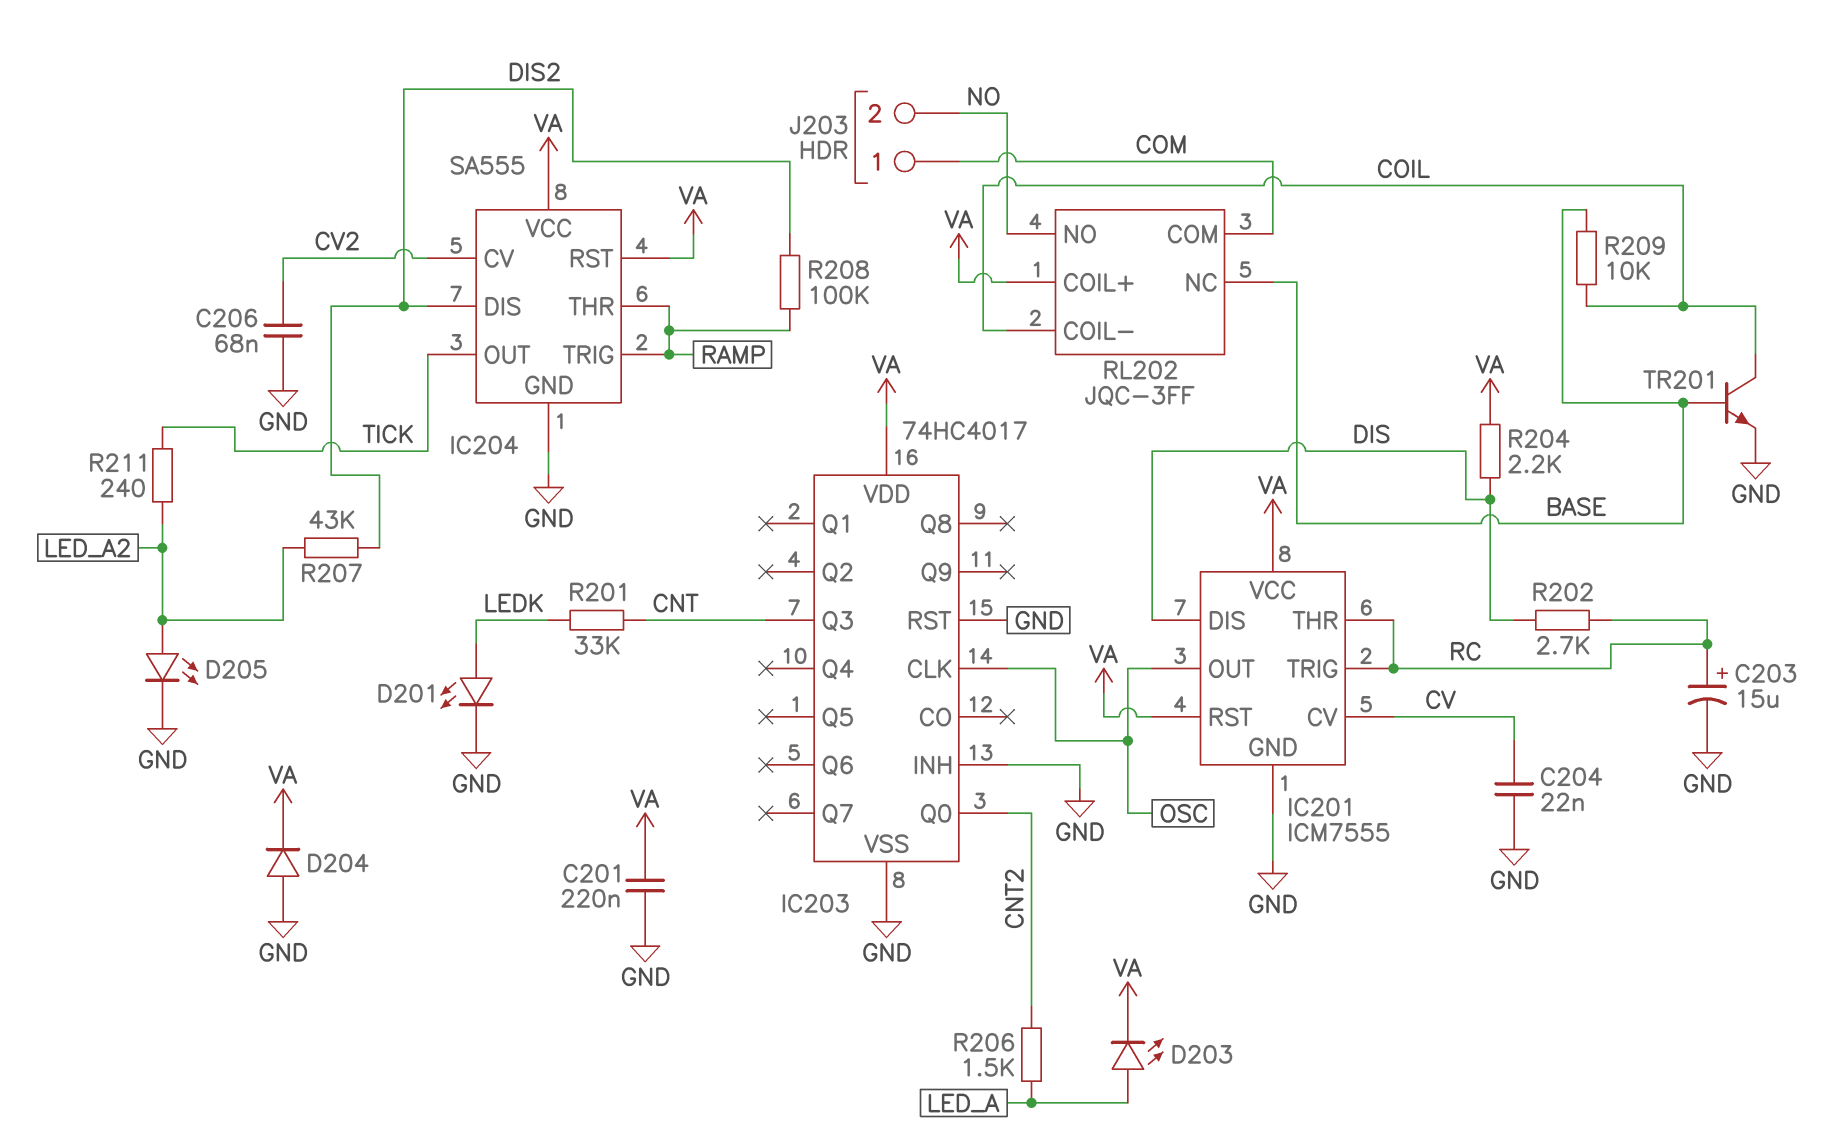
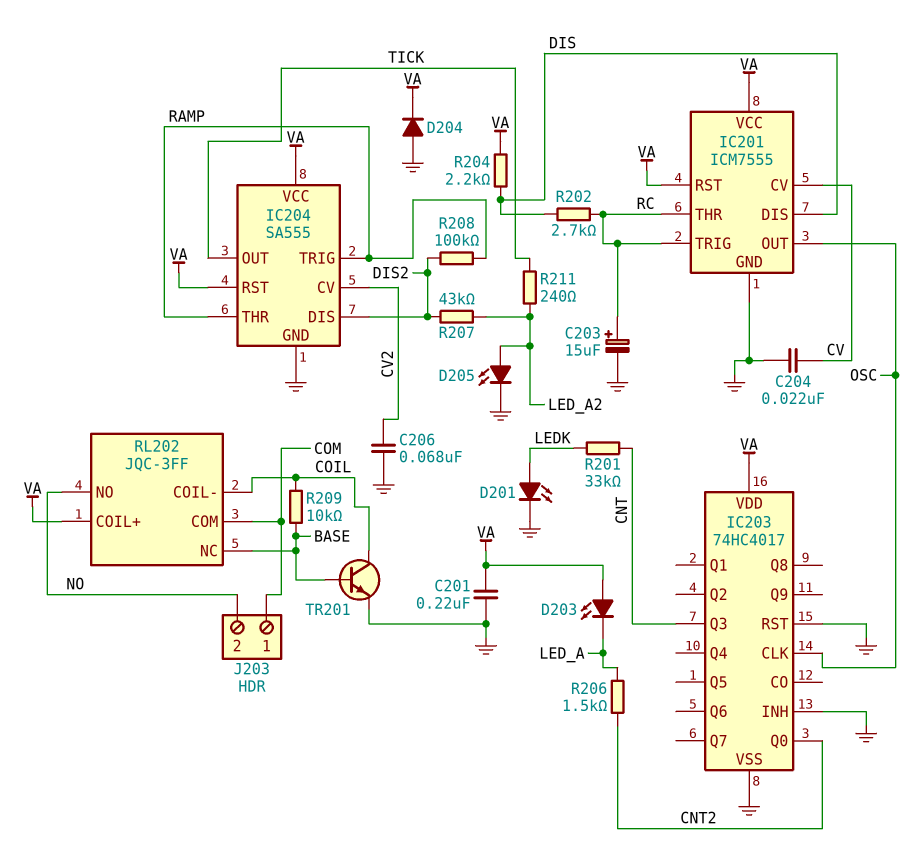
D203: LED (A LED_A, K VA) -> LED (A VA, K LED_A)

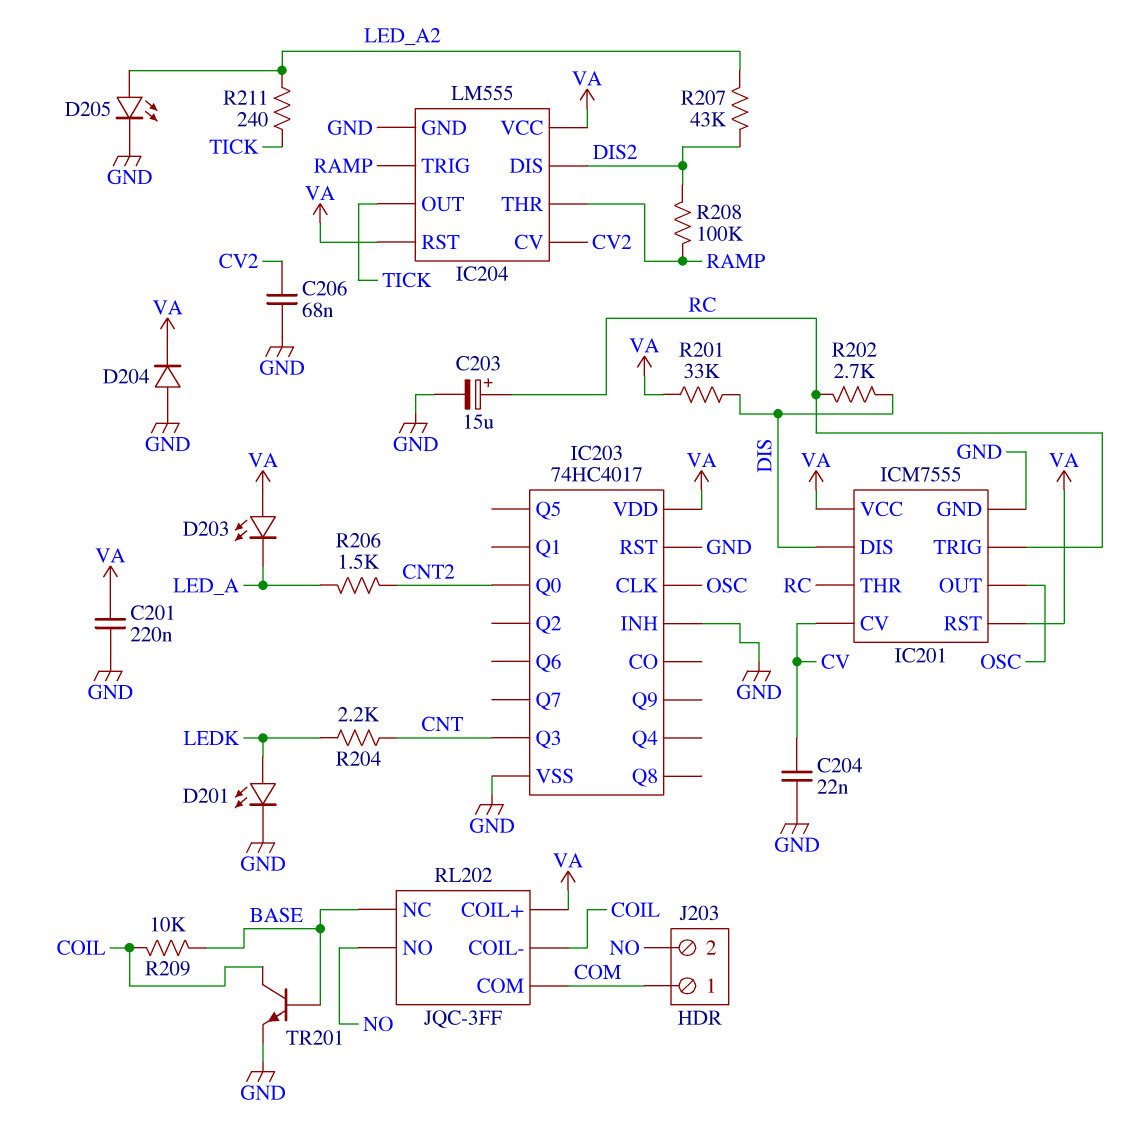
IC204: SA555 -> LM555
R201: 33k (CNT, LEDK) -> 33k (DIS, VA)
R204: 2.2k (DIS, VA) -> 2.2k (CNT, LEDK)

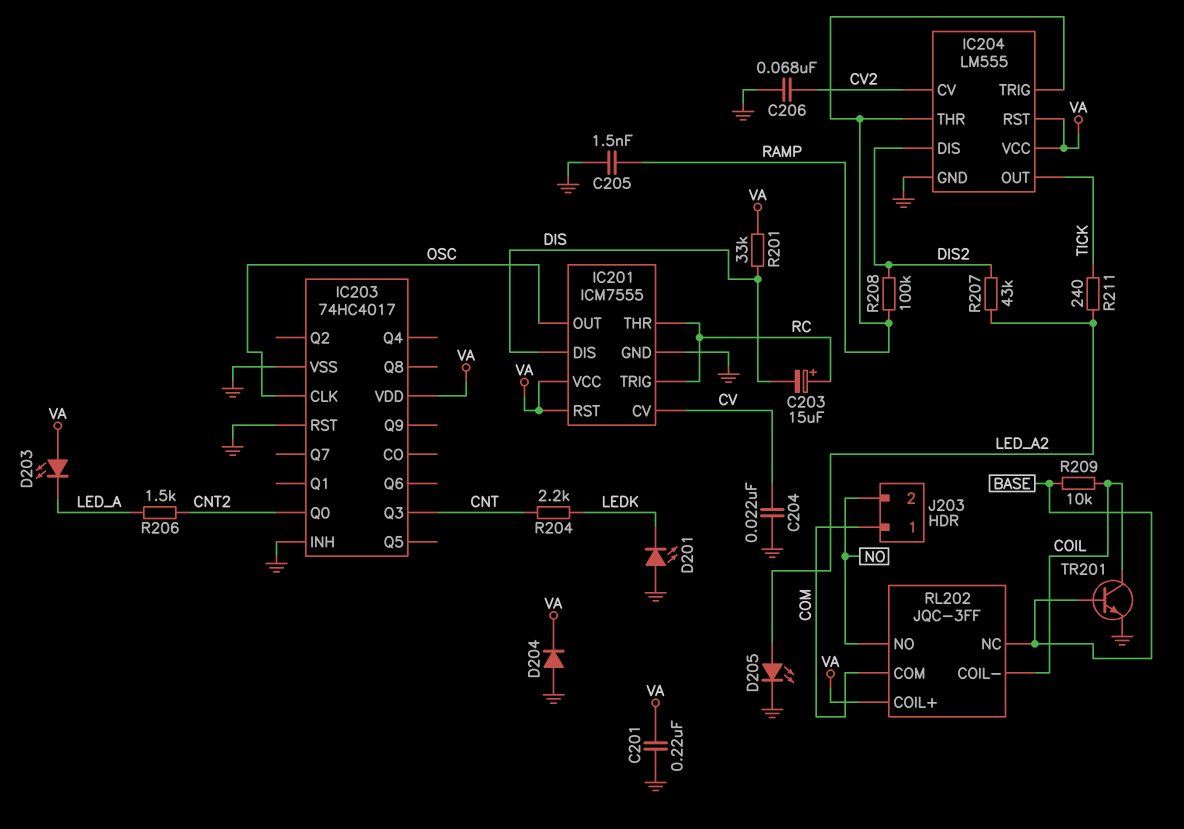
C203: 15uF (plus RC, minus GND) -> 15uF (plus RC, minus DIS)
C205: none -> 1.5nF (GND, RAMP)
D201: LED (A LEDK, K GND) -> LED (A GND, K LEDK)
R202: 2.7k (DIS, RC) -> none

